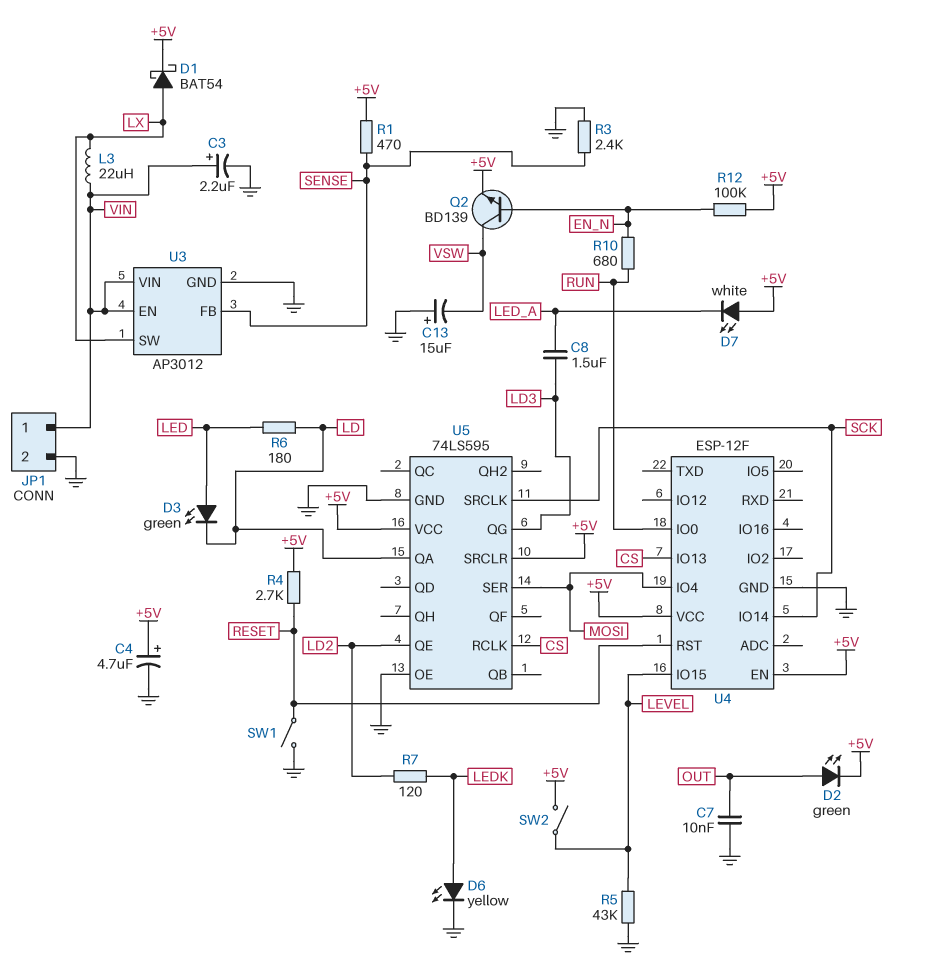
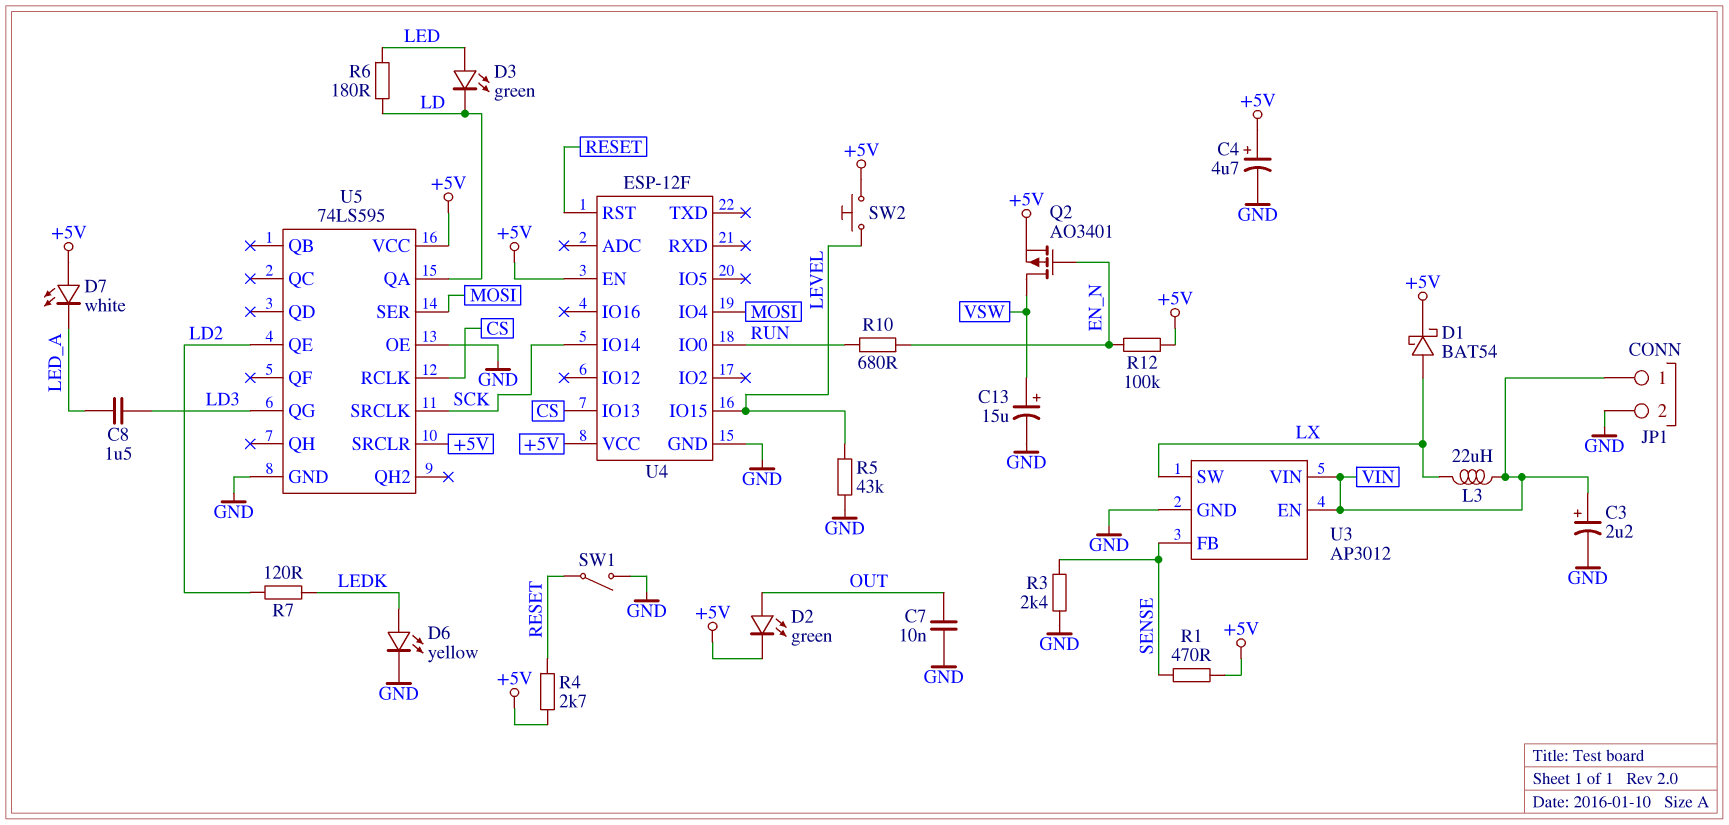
C13: 15uF (plus GND, minus VSW) -> 15uF (plus VSW, minus GND)
Q2: NPN BD139 (B EN_N, C VSW, E +5V) -> PMOS AO3401 (G EN_N, D VSW, S +5V)
SW2: switch (+5V, LEVEL) -> button (+5V, LEVEL)

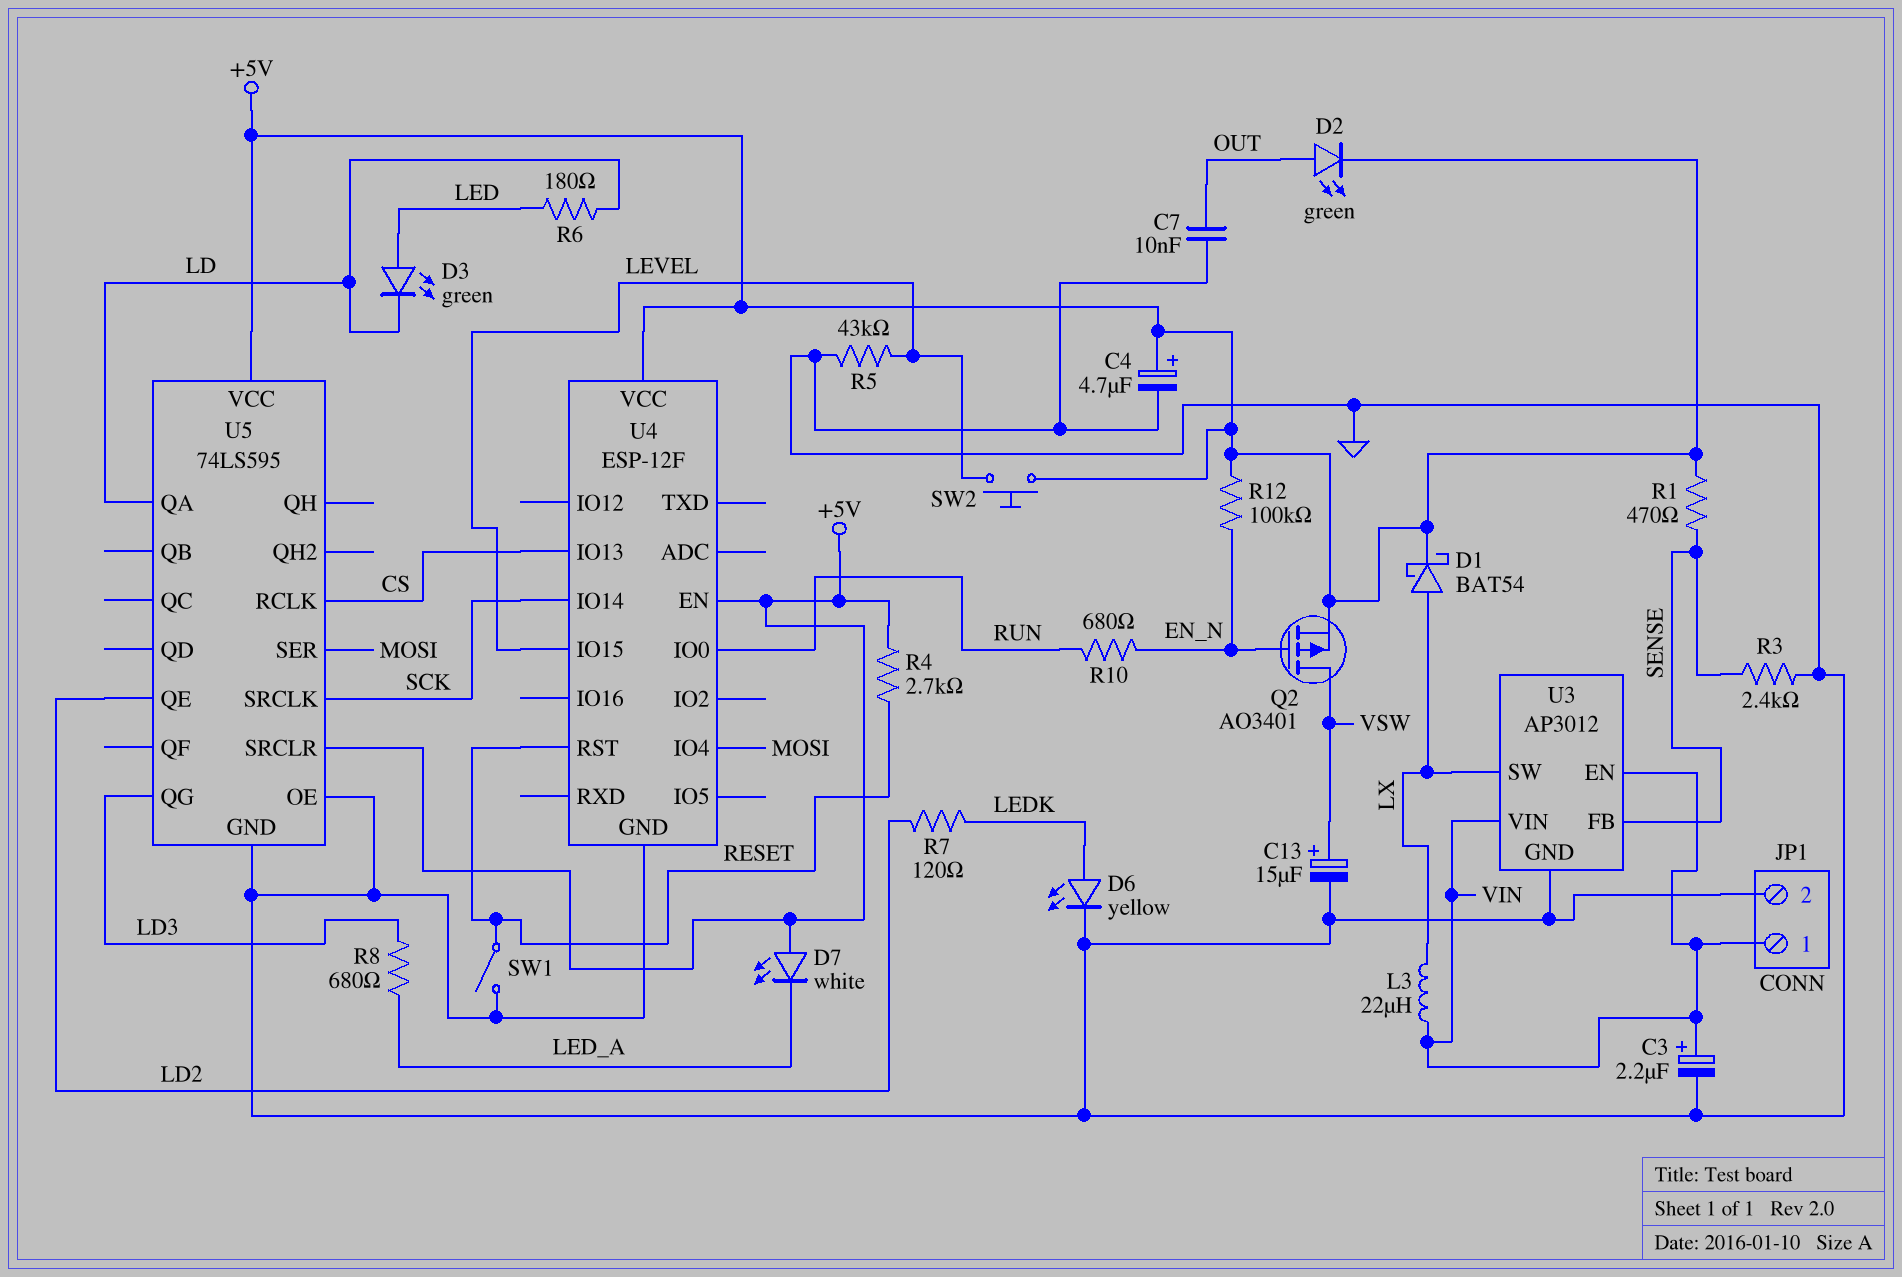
C8: 1.5uF (LD3, LED_A) -> none
R8: none -> 680 (LD3, LED_A)

